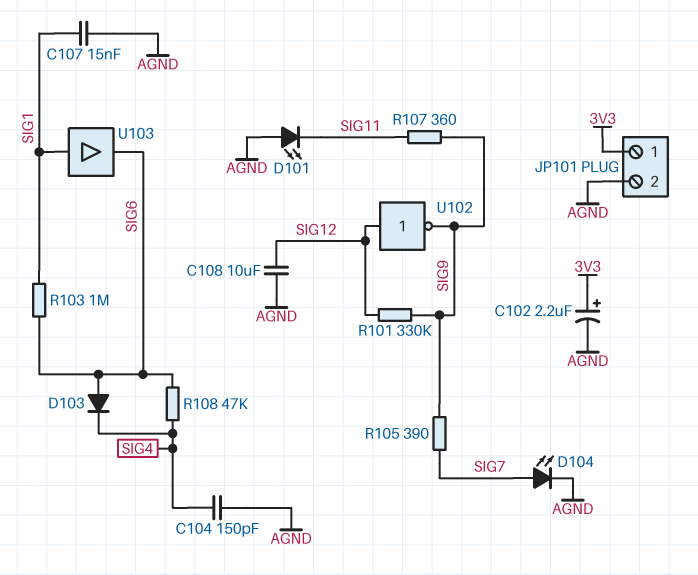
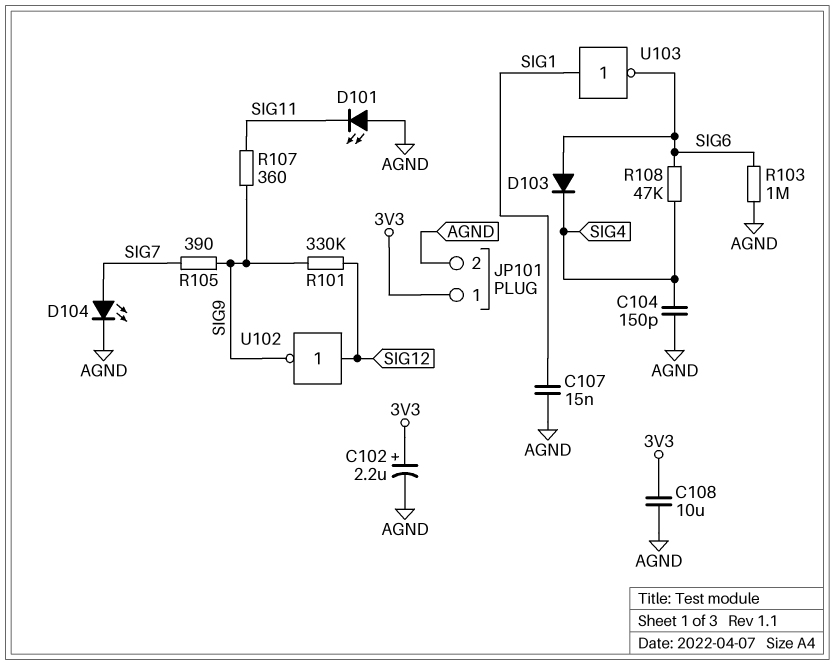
C108: 10uF (AGND, SIG12) -> 10uF (3V3, AGND)
R103: 1M (SIG1, SIG6) -> 1M (AGND, SIG6)
U103: buffer (in SIG1, out SIG6) -> NOT (in SIG1, out SIG6)

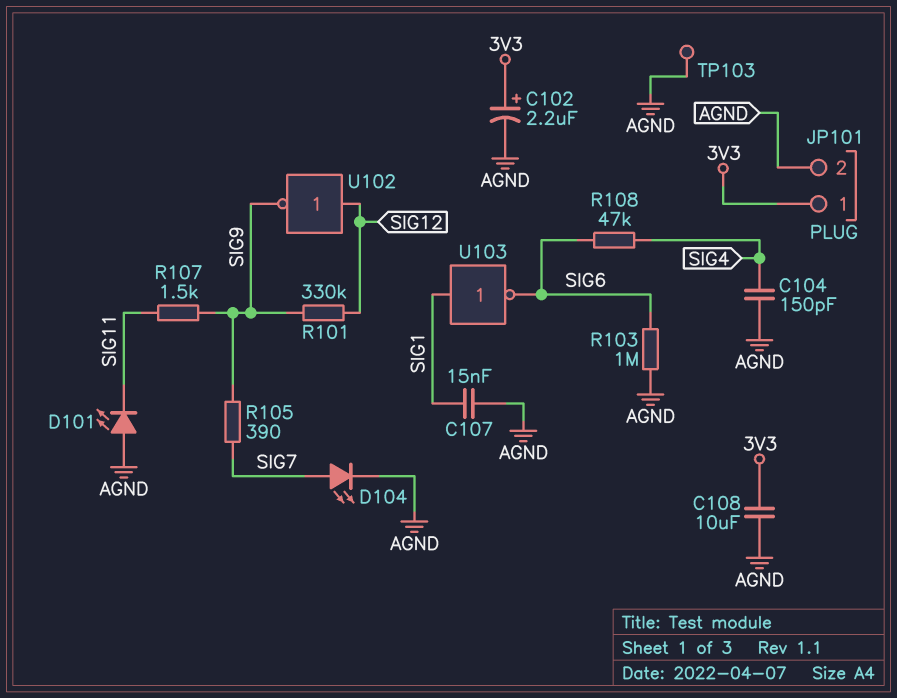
D103: diode (A SIG6, K SIG4) -> none
R107: 360 (SIG9, SIG11) -> 1.5k (SIG9, SIG11)
TP103: none -> test point (AGND)

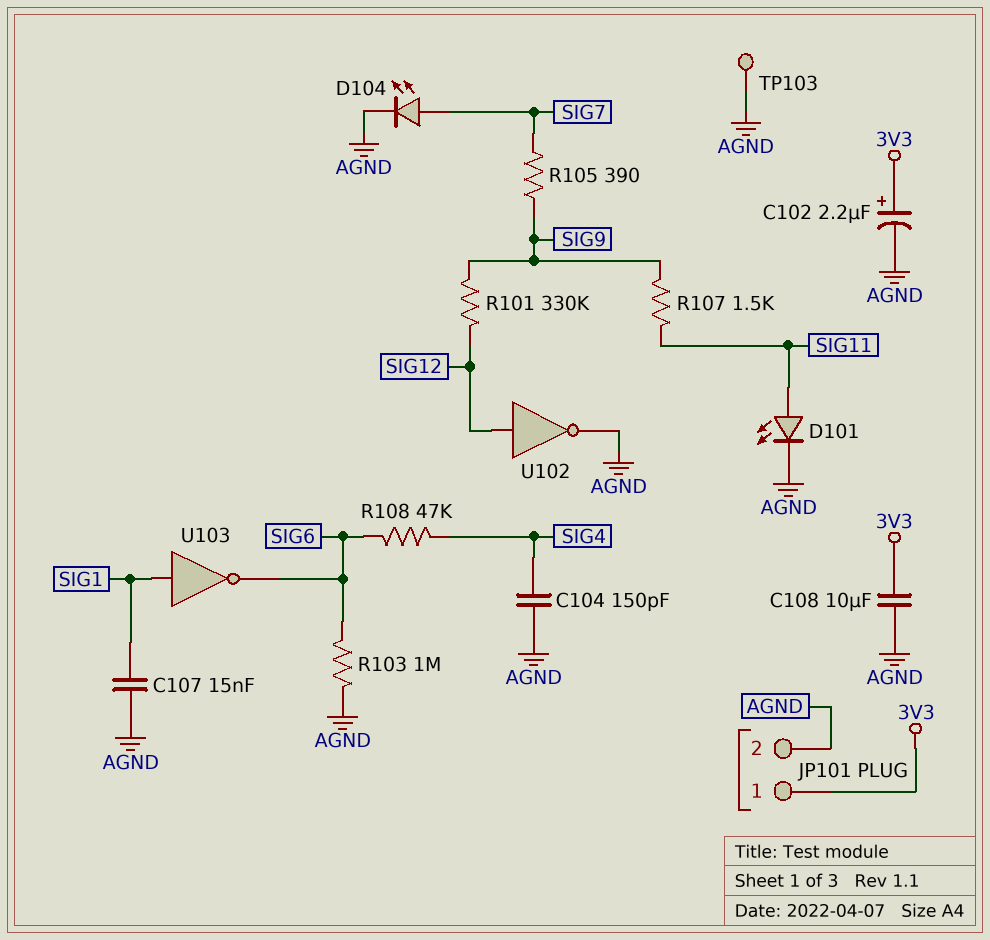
D101: LED (A AGND, K SIG11) -> LED (A SIG11, K AGND)
U102: NOT (in SIG12, out SIG9) -> NOT (in SIG12, out AGND)

